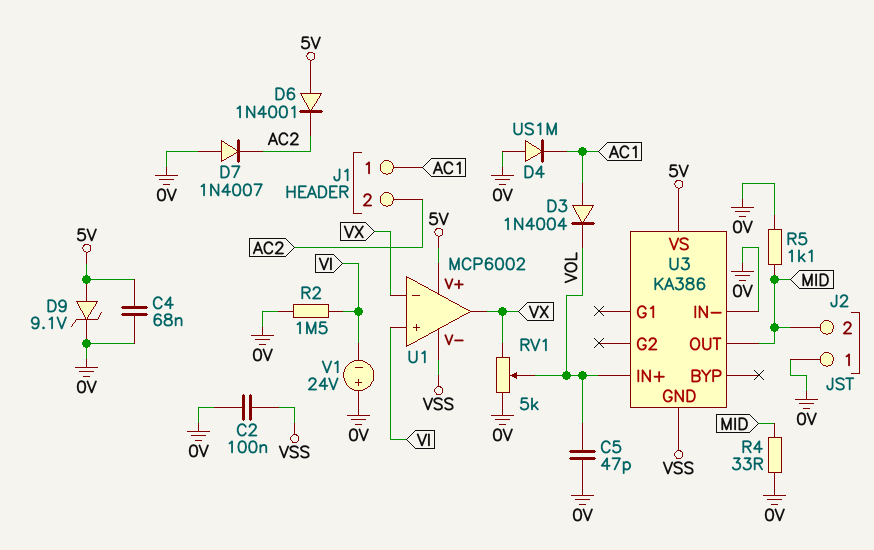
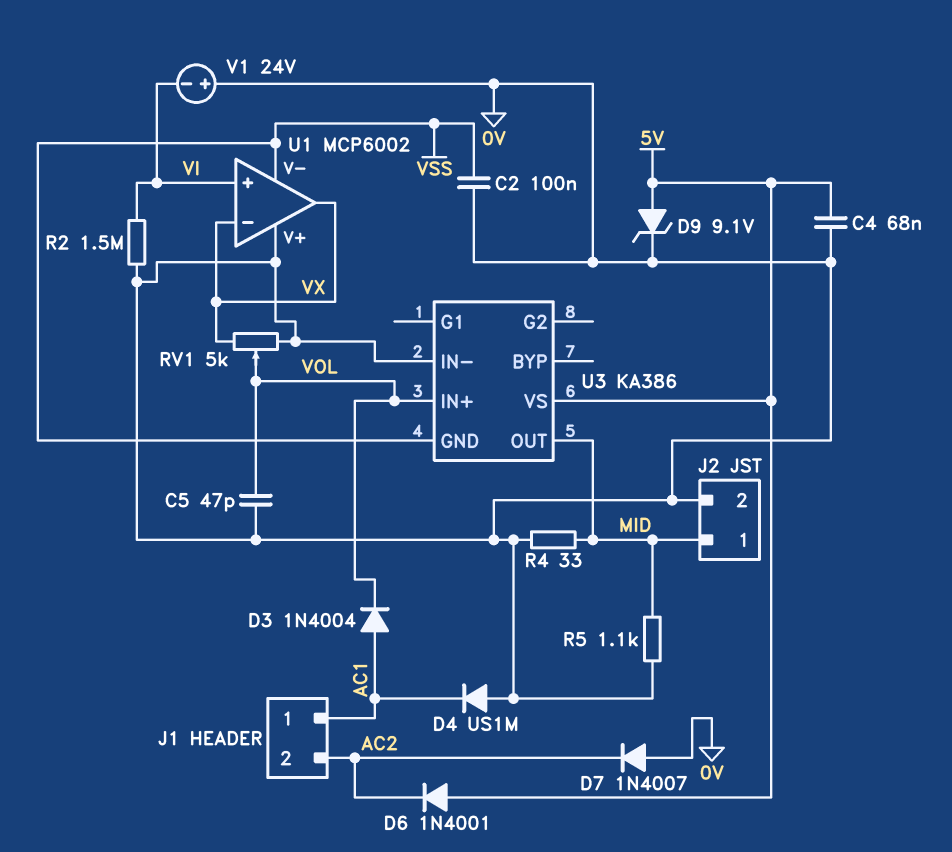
J2 pin 1: 0V -> MID
J2 pin 2: MID -> 0V
U1 pin V+: 5V -> 0V

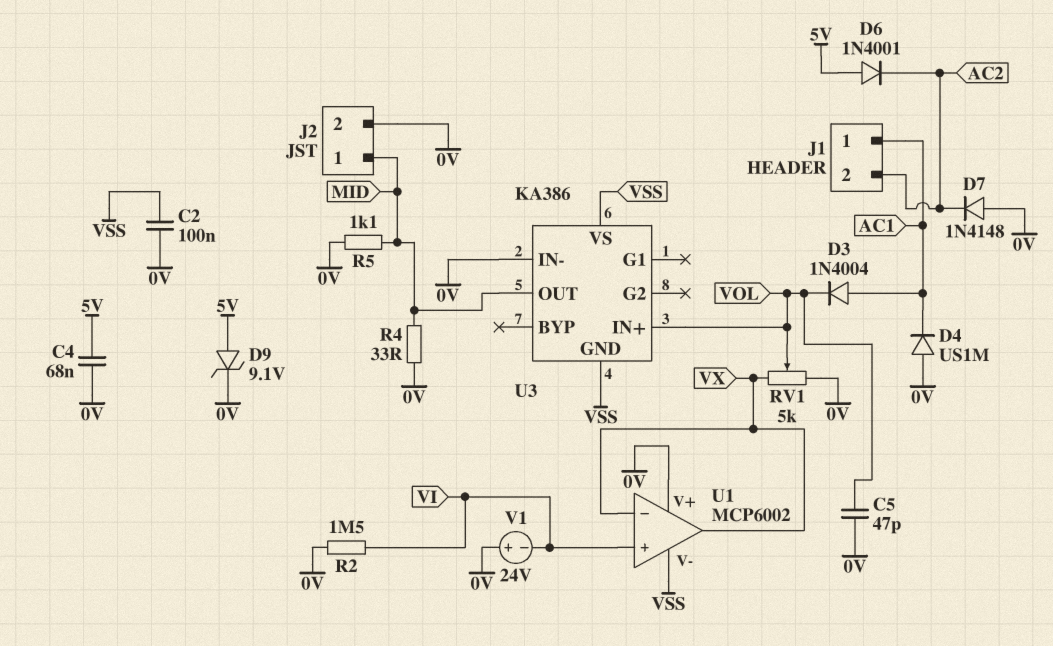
D7: diode 1N4007 (A 0V, K AC2) -> diode 1N4148 (A 0V, K AC2)
U3 pin VS: 5V -> VSS

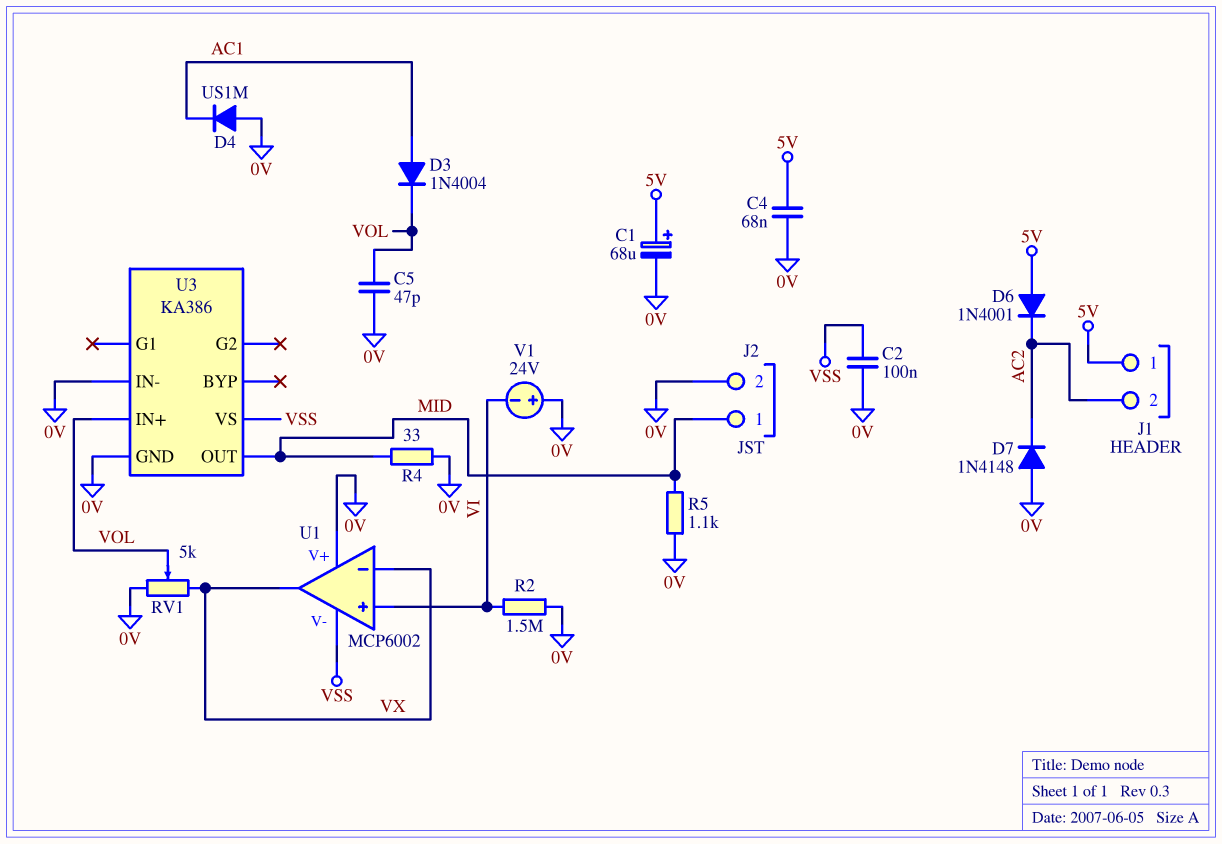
C1: none -> 68uF (plus 5V, minus 0V)
D9: zener 9.1V (A 5V, K 0V) -> none
J1 pin 1: AC1 -> 5V
U3 pin GND: VSS -> 0V

